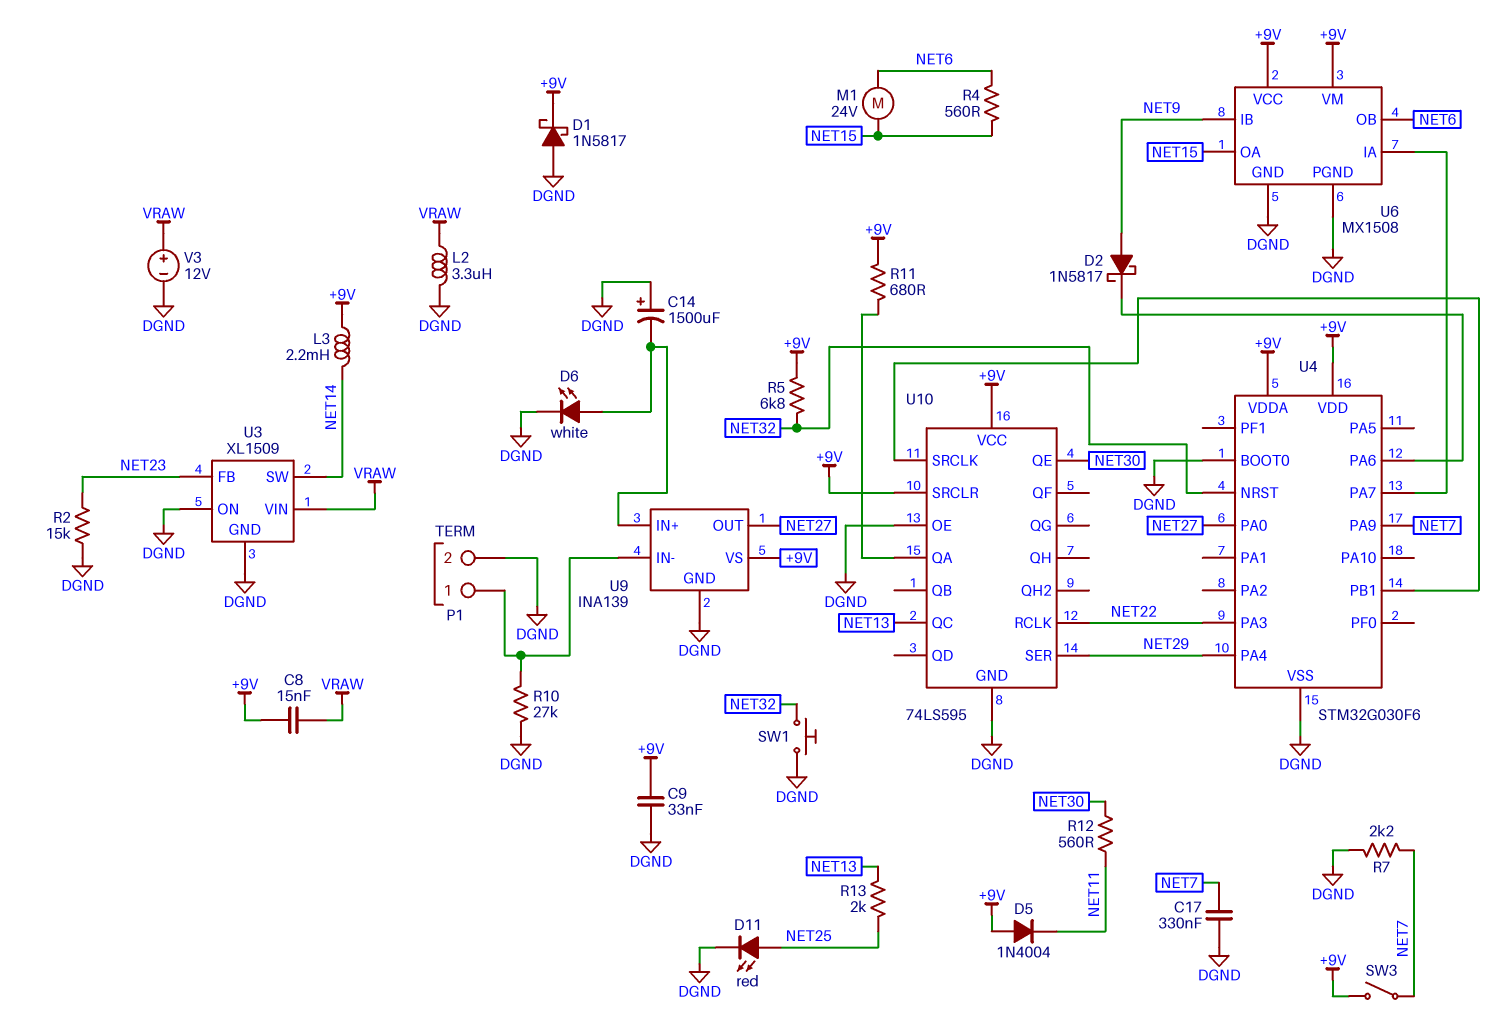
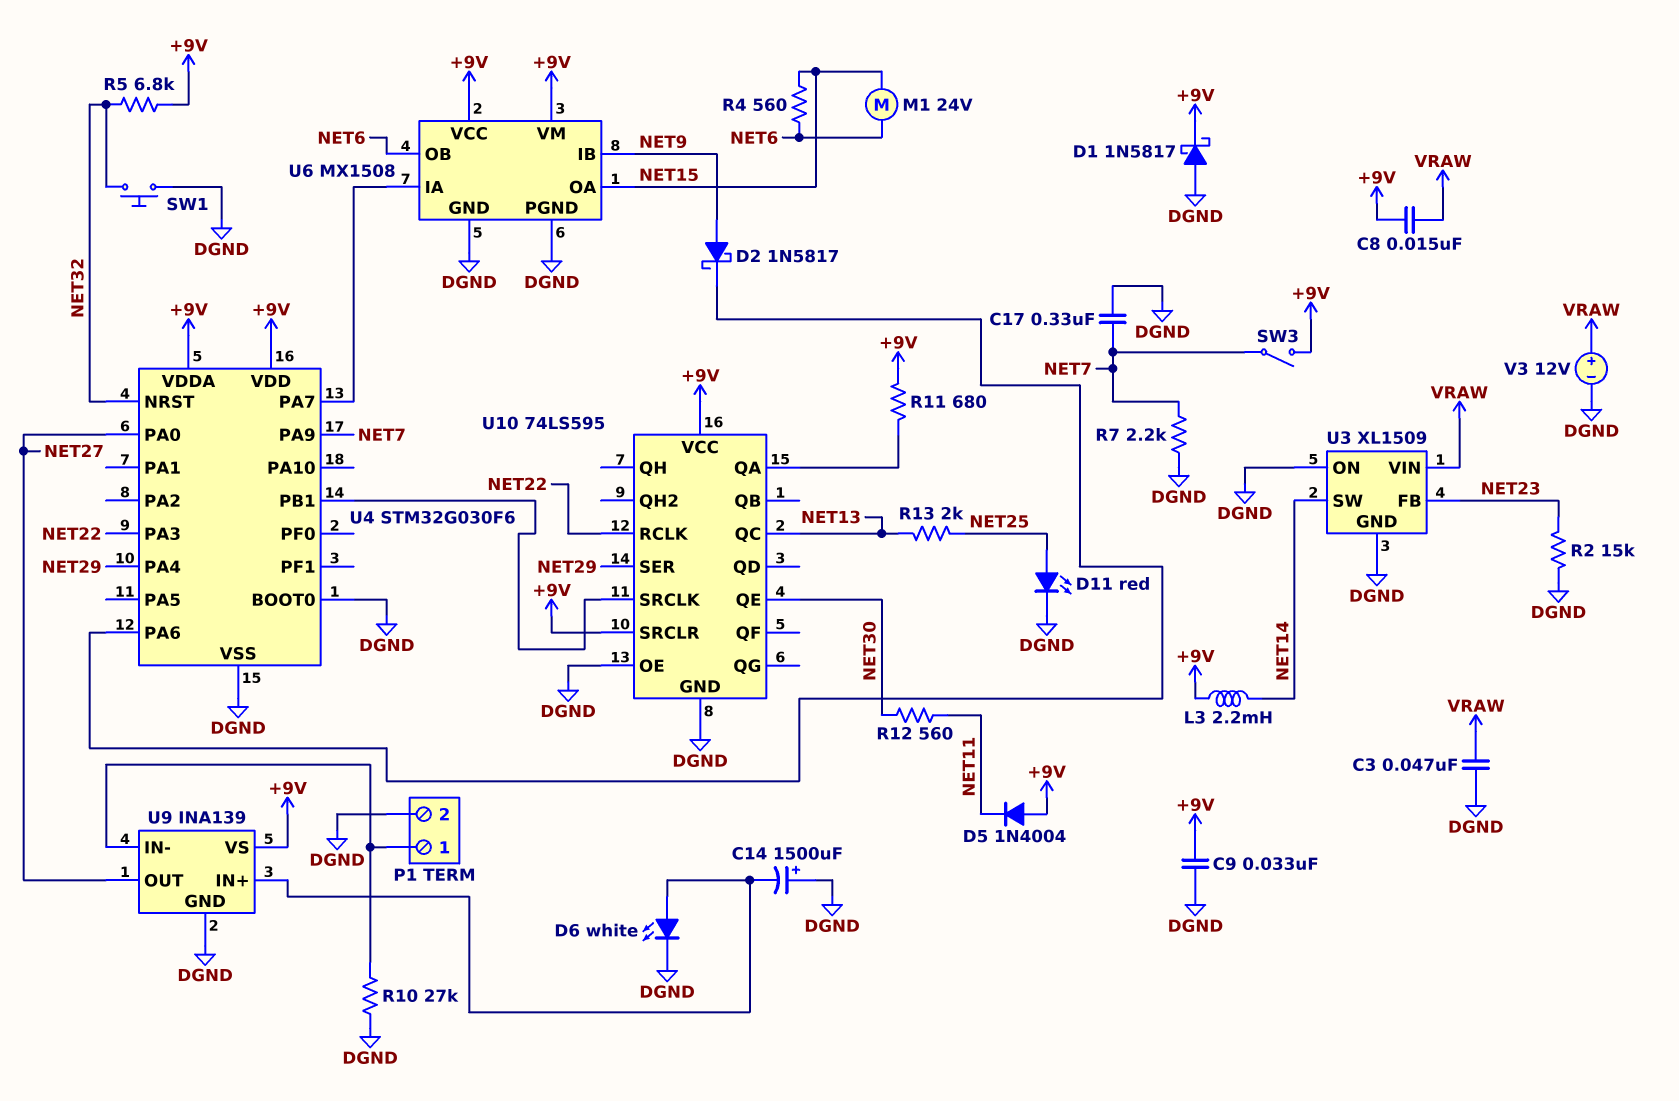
C3: none -> 47nF (DGND, VRAW)
L2: 3.3uH (DGND, VRAW) -> none

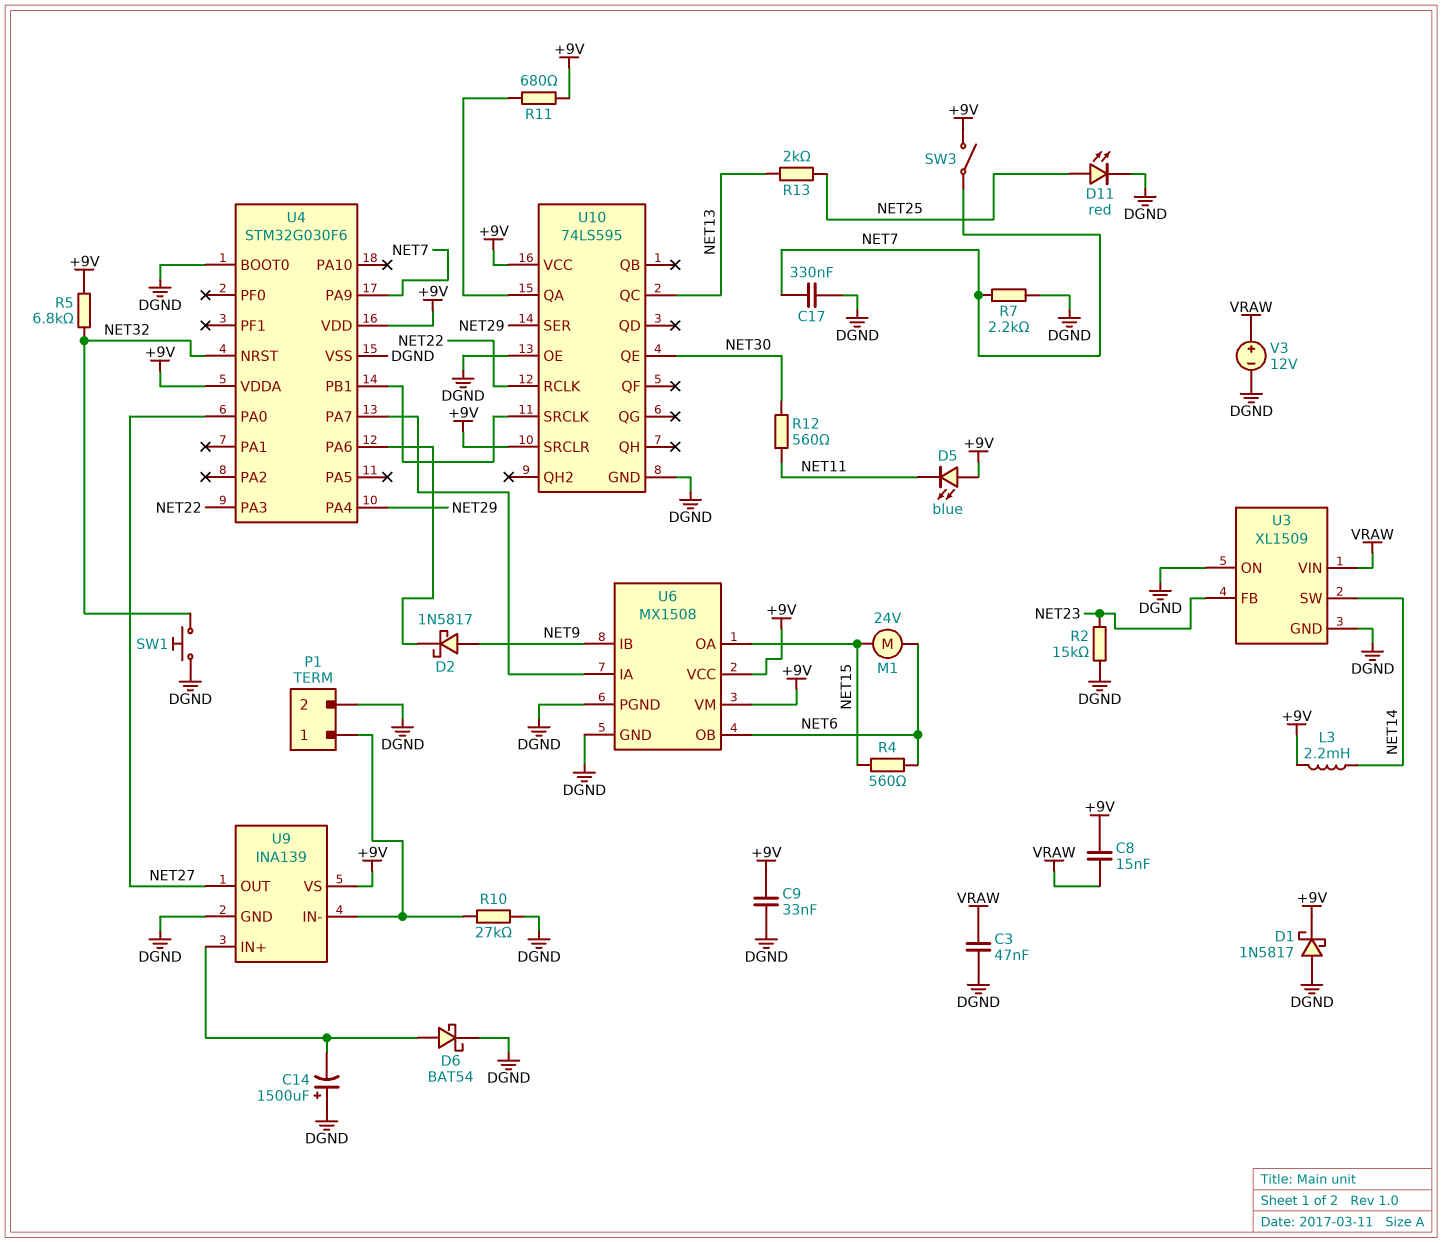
D5: diode 1N4004 (A +9V, K NET11) -> LED blue (A +9V, K NET11)
D6: LED white (A U9/IN+, K DGND) -> schottky BAT54 (A U9/IN+, K DGND)

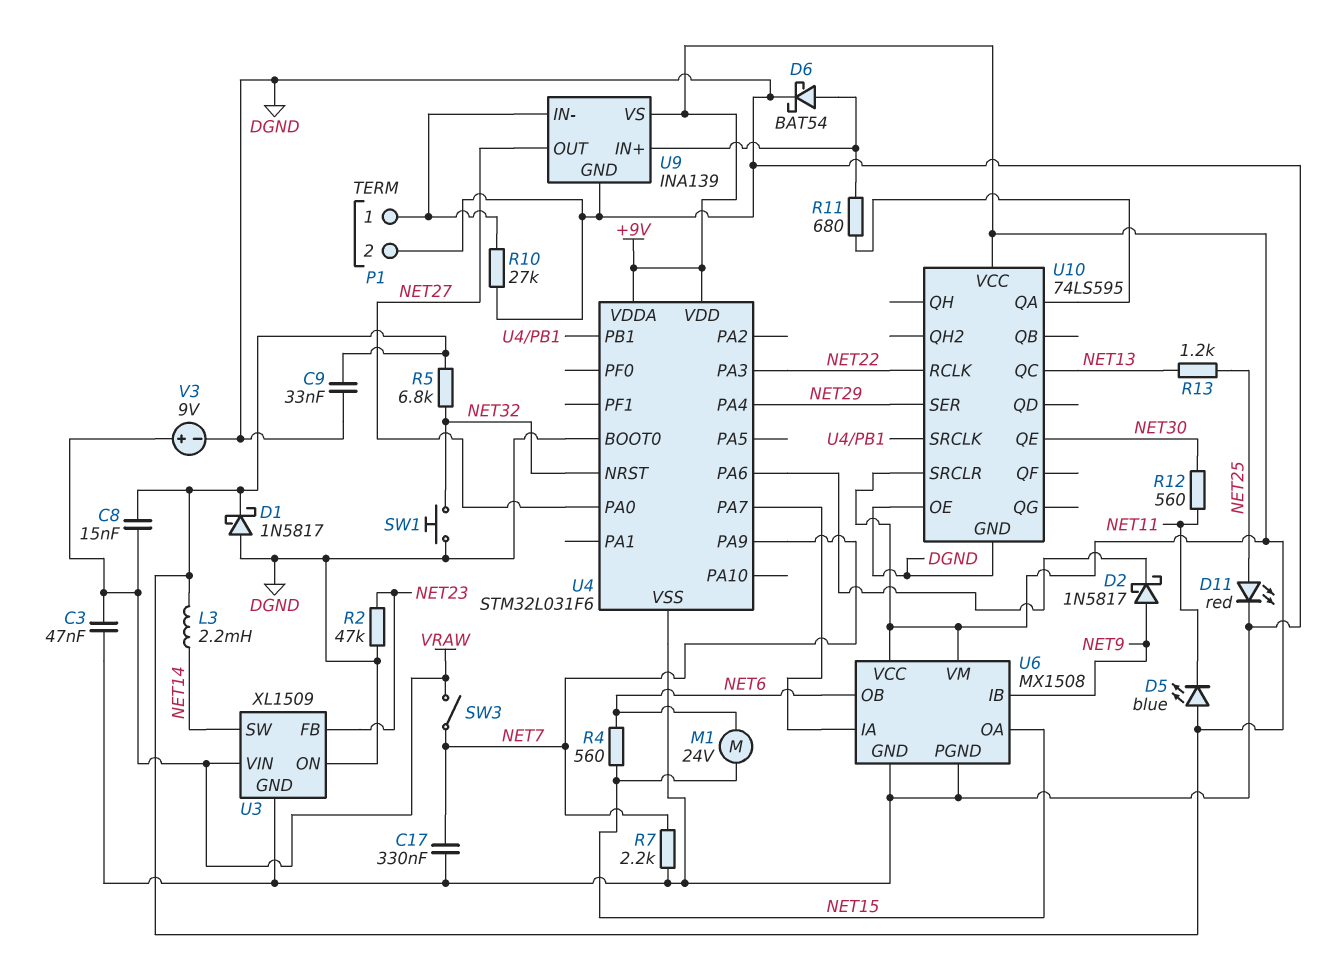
C14: 1500uF (plus DGND, minus U9/IN+) -> none
R2: 15k (DGND, NET23) -> 47k (DGND, NET23)
R11: 680 (+9V, U10/QA) -> 680 (U9/IN+, U10/QA)
R13: 2k (NET13, NET25) -> 1.2k (NET13, NET25)
SW3: switch (+9V, NET7) -> switch (NET7, VRAW)
U4: STM32G030F6 -> STM32L031F6
V3: 12V (plus VRAW, minus DGND) -> 9V (plus VRAW, minus DGND)

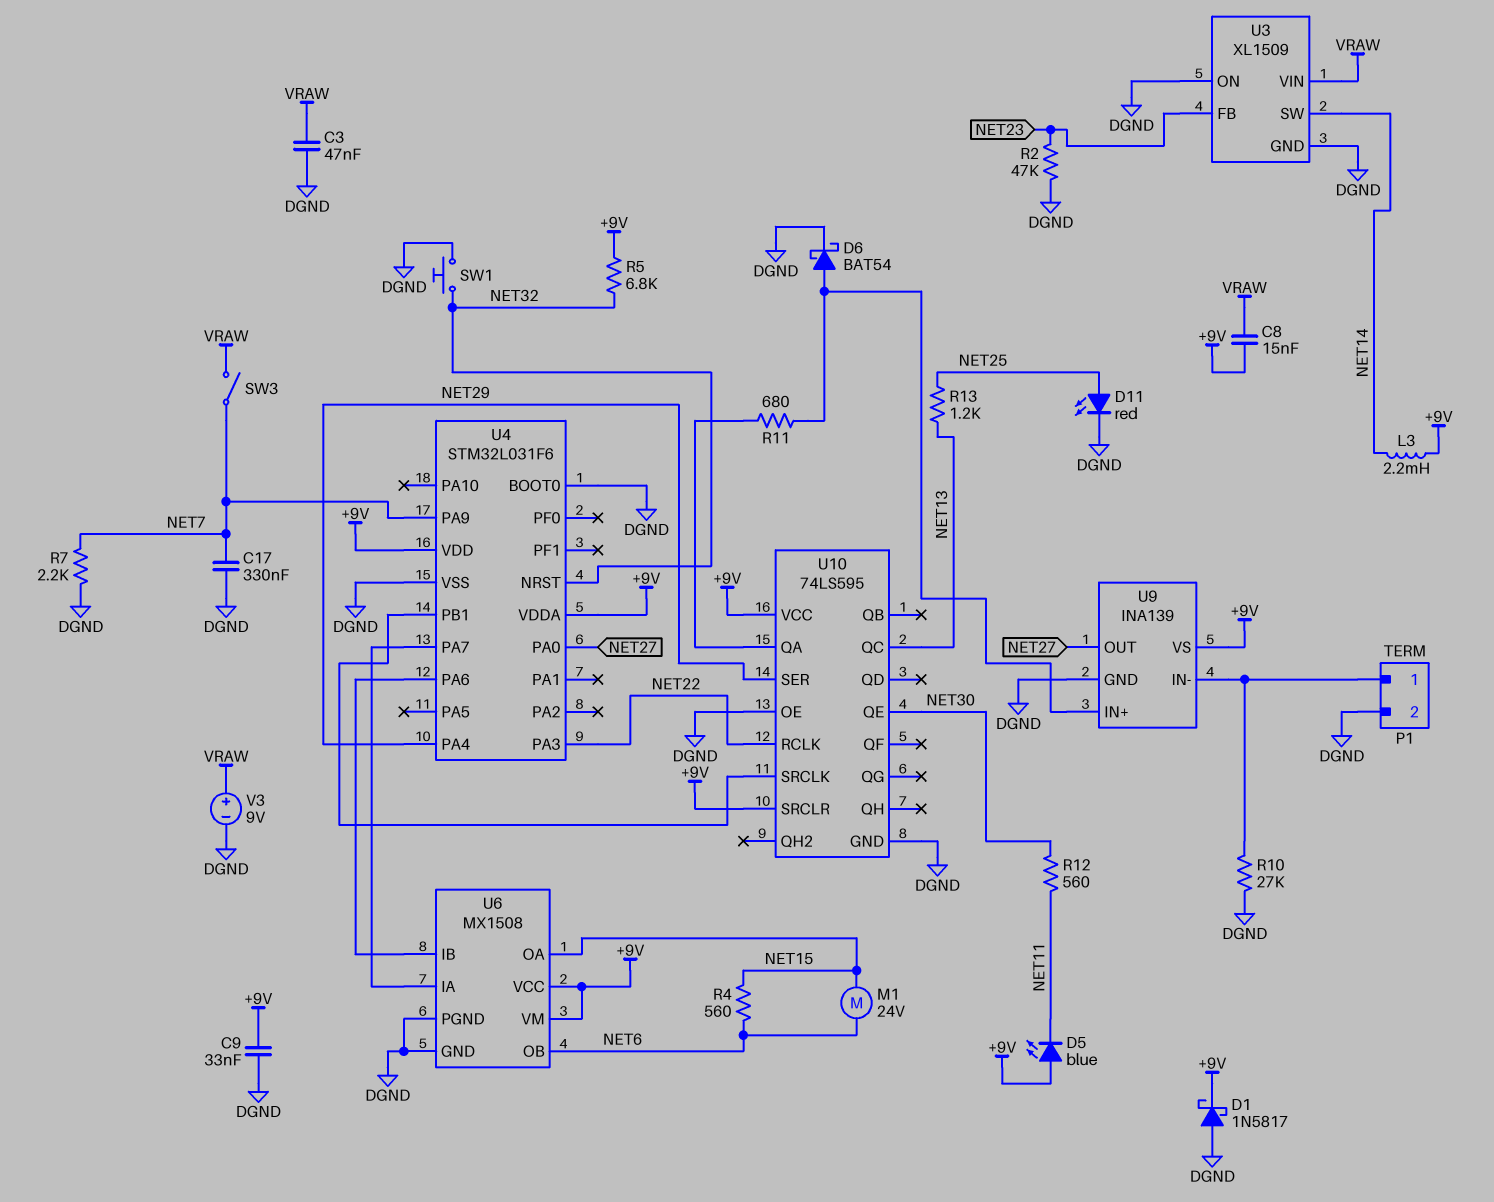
D2: schottky 1N5817 (A NET9, K U4/PA6) -> none
U6 pin IB: NET9 -> U4/PA6

